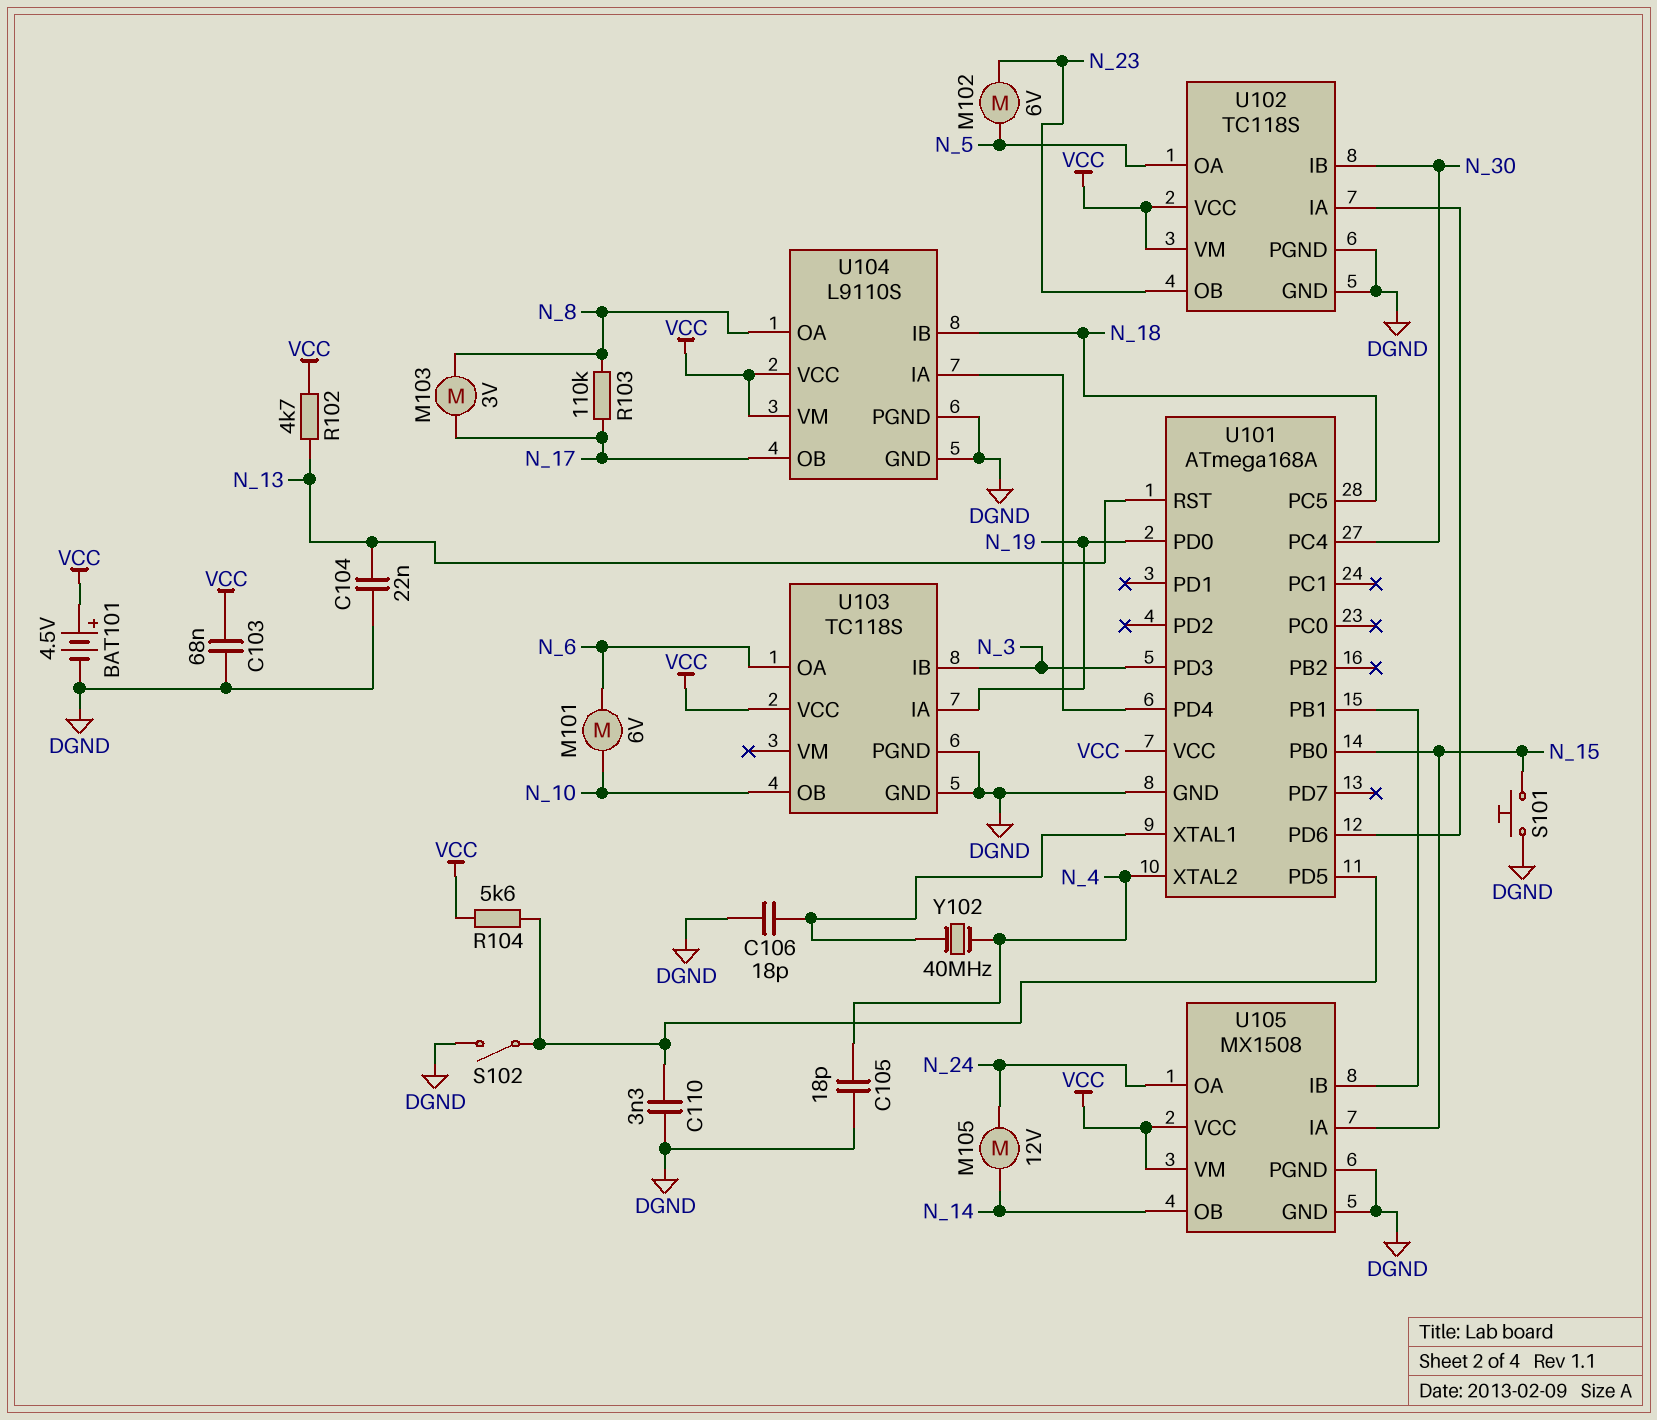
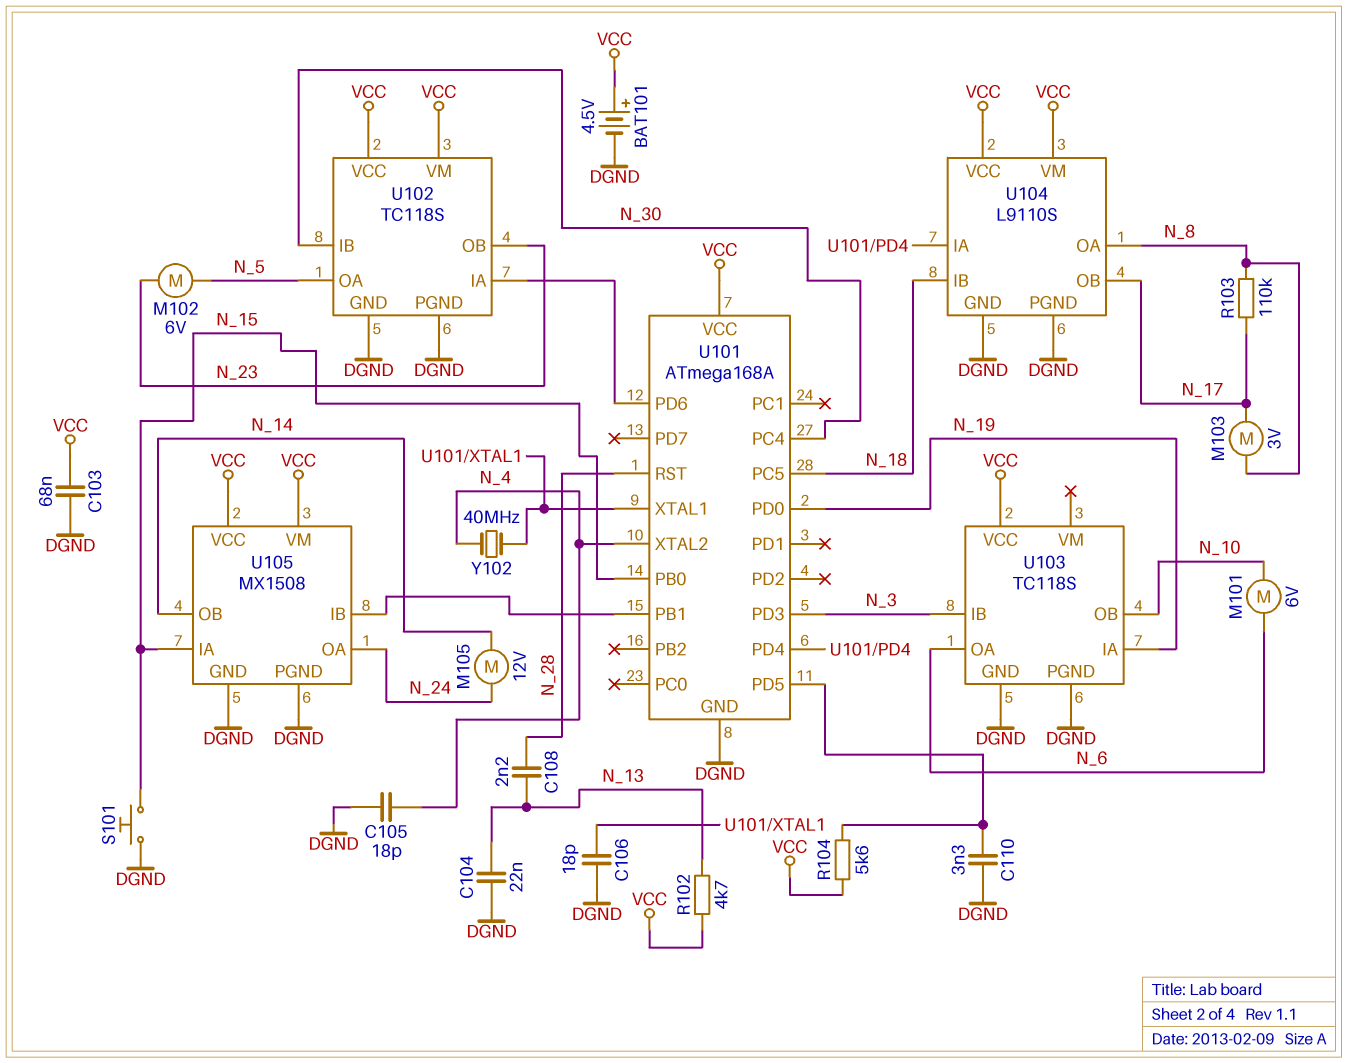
C108: none -> 2.2nF (N_13, N_28)
S102: switch (DGND, U101/PD5) -> none
U101 pin RST: N_13 -> N_28

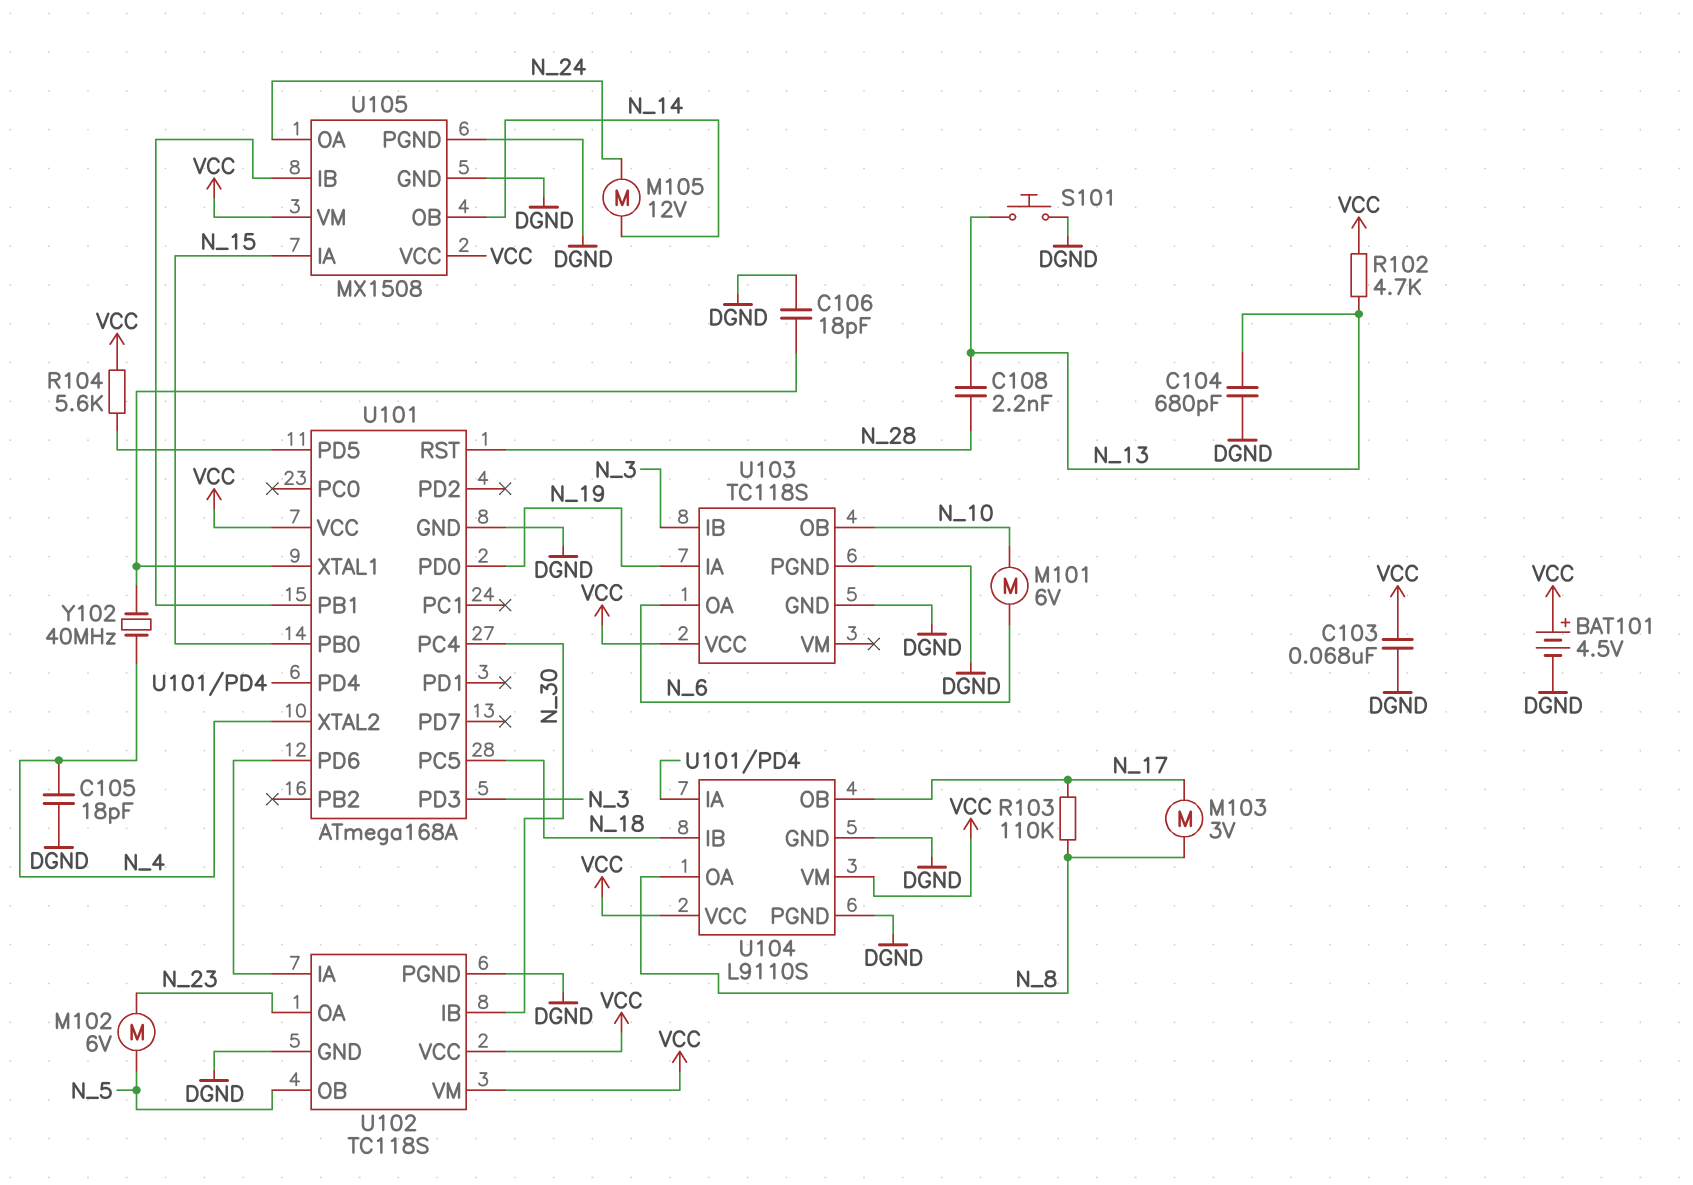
C104: 22nF (DGND, N_13) -> 680pF (DGND, N_13)
C110: 3.3nF (DGND, U101/PD5) -> none
S101: button (DGND, N_15) -> button (DGND, N_13)
U102 pin OA: N_5 -> N_23
U102 pin OB: N_23 -> N_5

